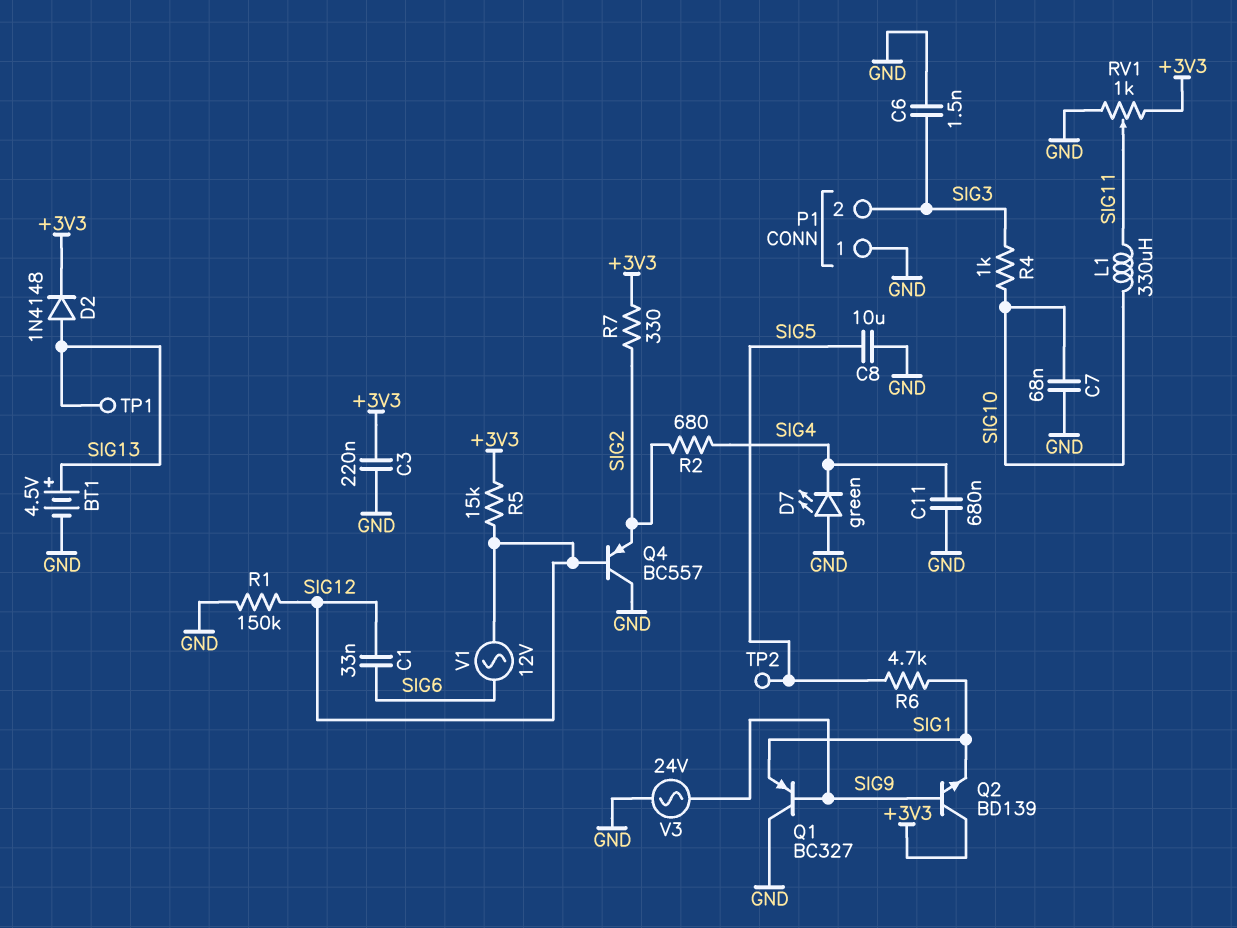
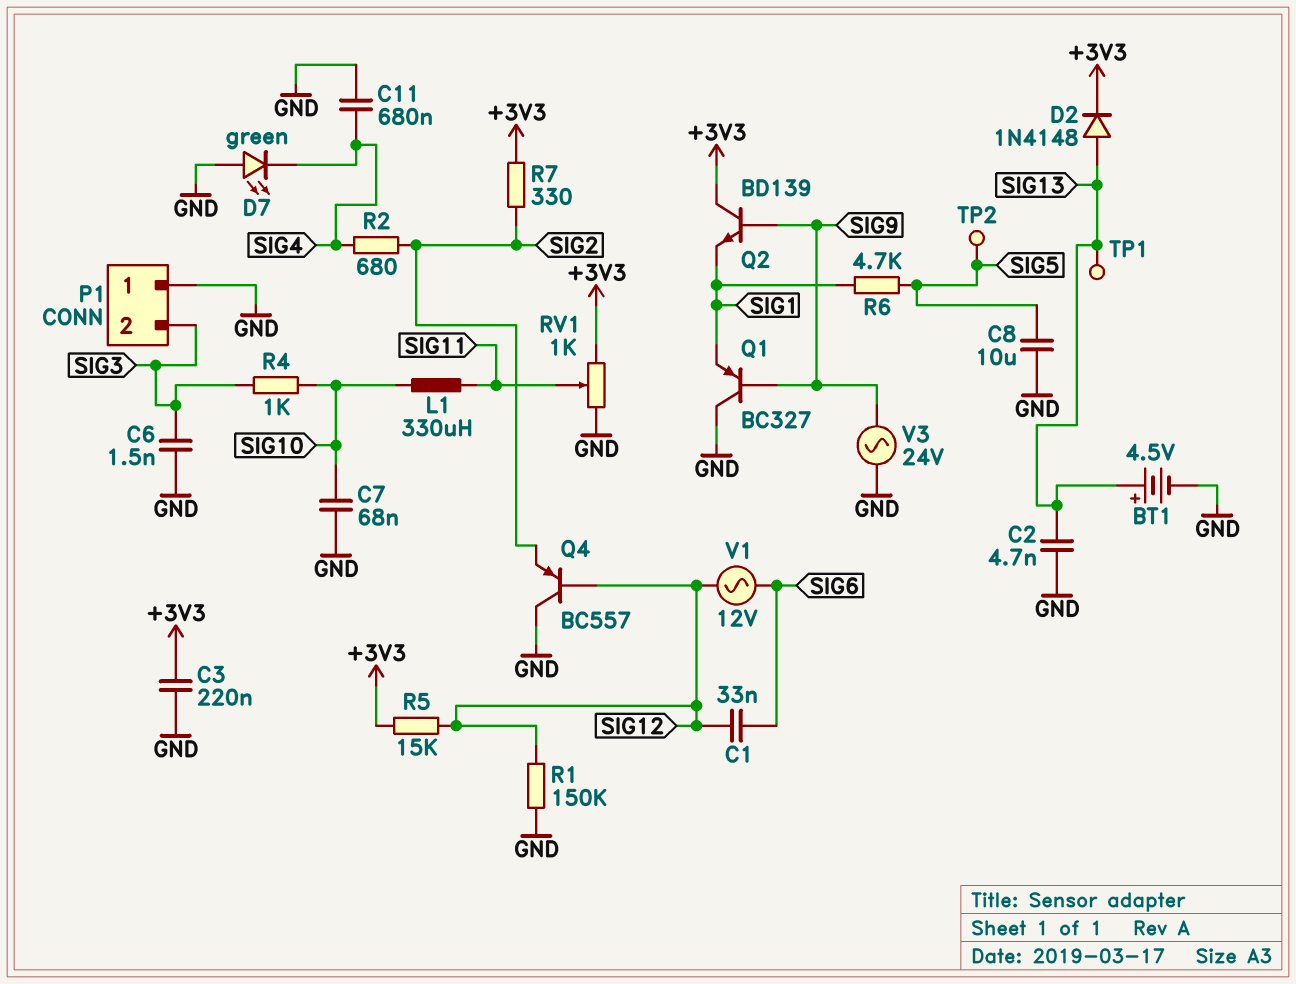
C2: none -> 4.7nF (GND, SIG13)

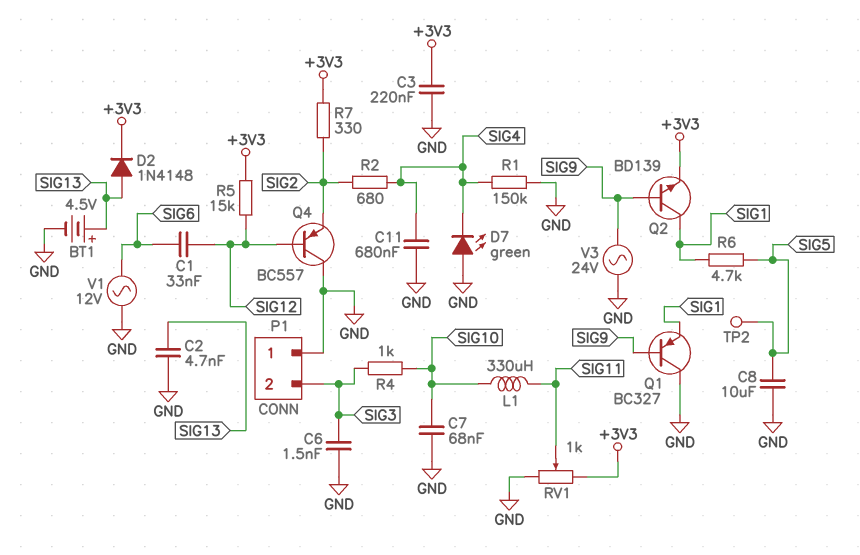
Q2: NPN BD139 (B SIG9, C +3V3, E SIG1) -> NPN BD139 (B SIG9, C SIG1, E +3V3)
R1: 150k (GND, SIG12) -> 150k (GND, SIG4)
TP1: test point (SIG13) -> none
V1: AC 12V (SIG6, SIG12) -> AC 12V (GND, SIG6)

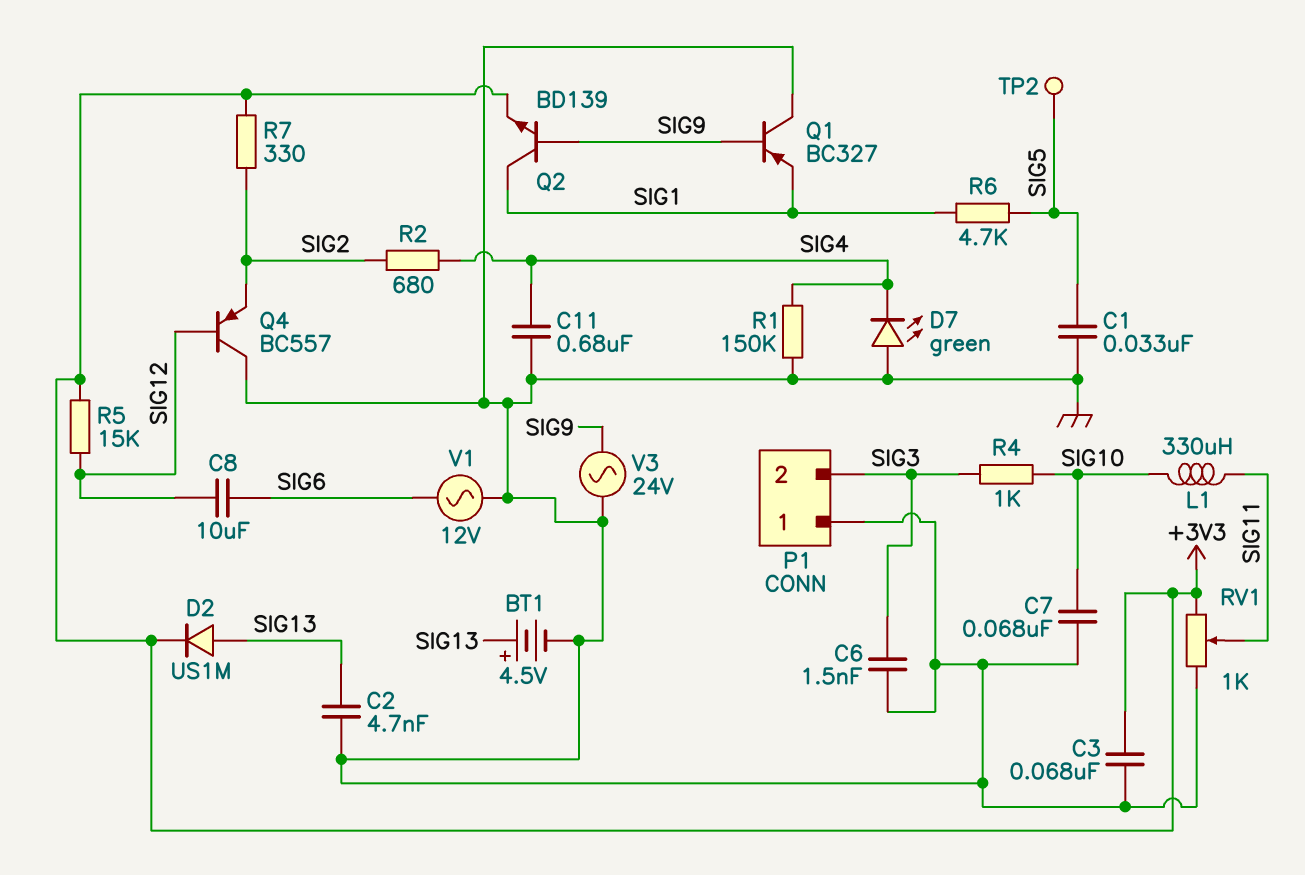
C1: 33nF (SIG6, SIG12) -> 33nF (GND, SIG5)
C3: 220nF (+3V3, GND) -> 68nF (+3V3, GND)
C8: 10uF (GND, SIG5) -> 10uF (SIG6, SIG12)
D2: diode 1N4148 (A SIG13, K +3V3) -> diode US1M (A SIG13, K +3V3)

